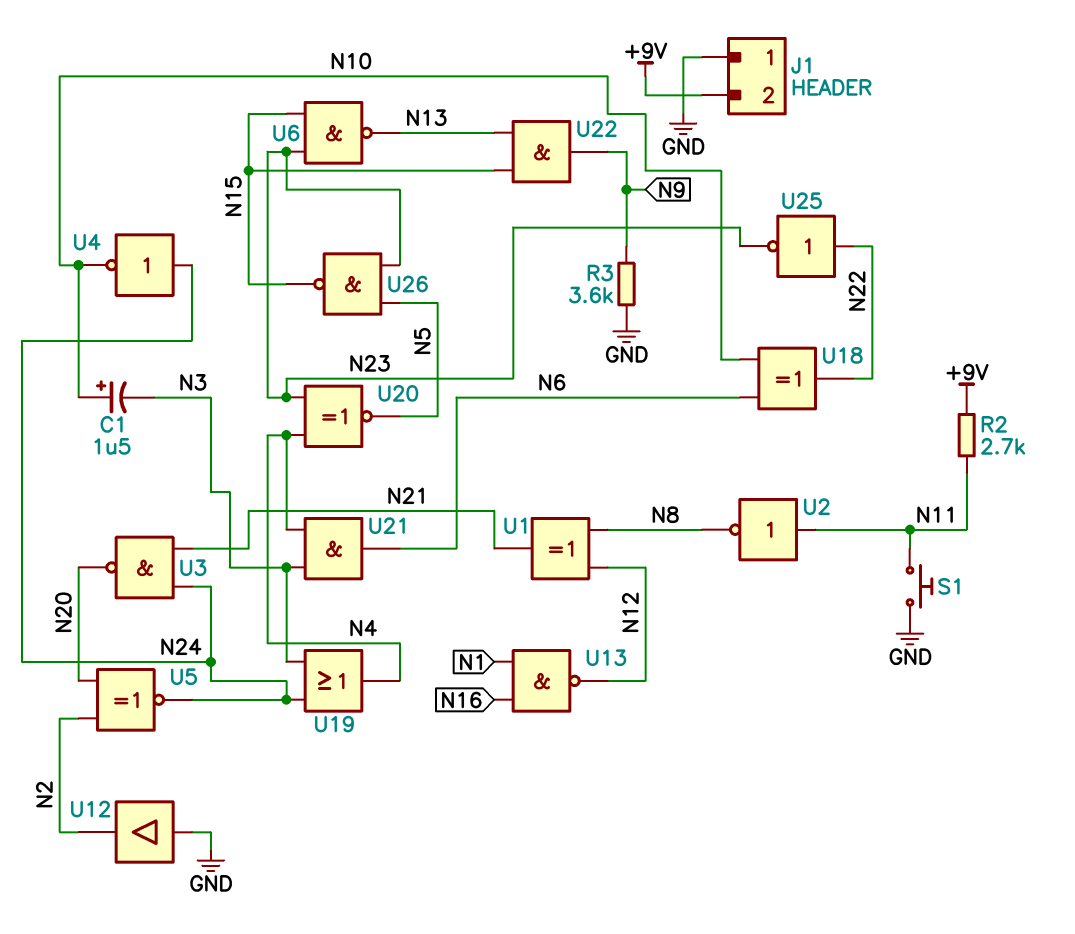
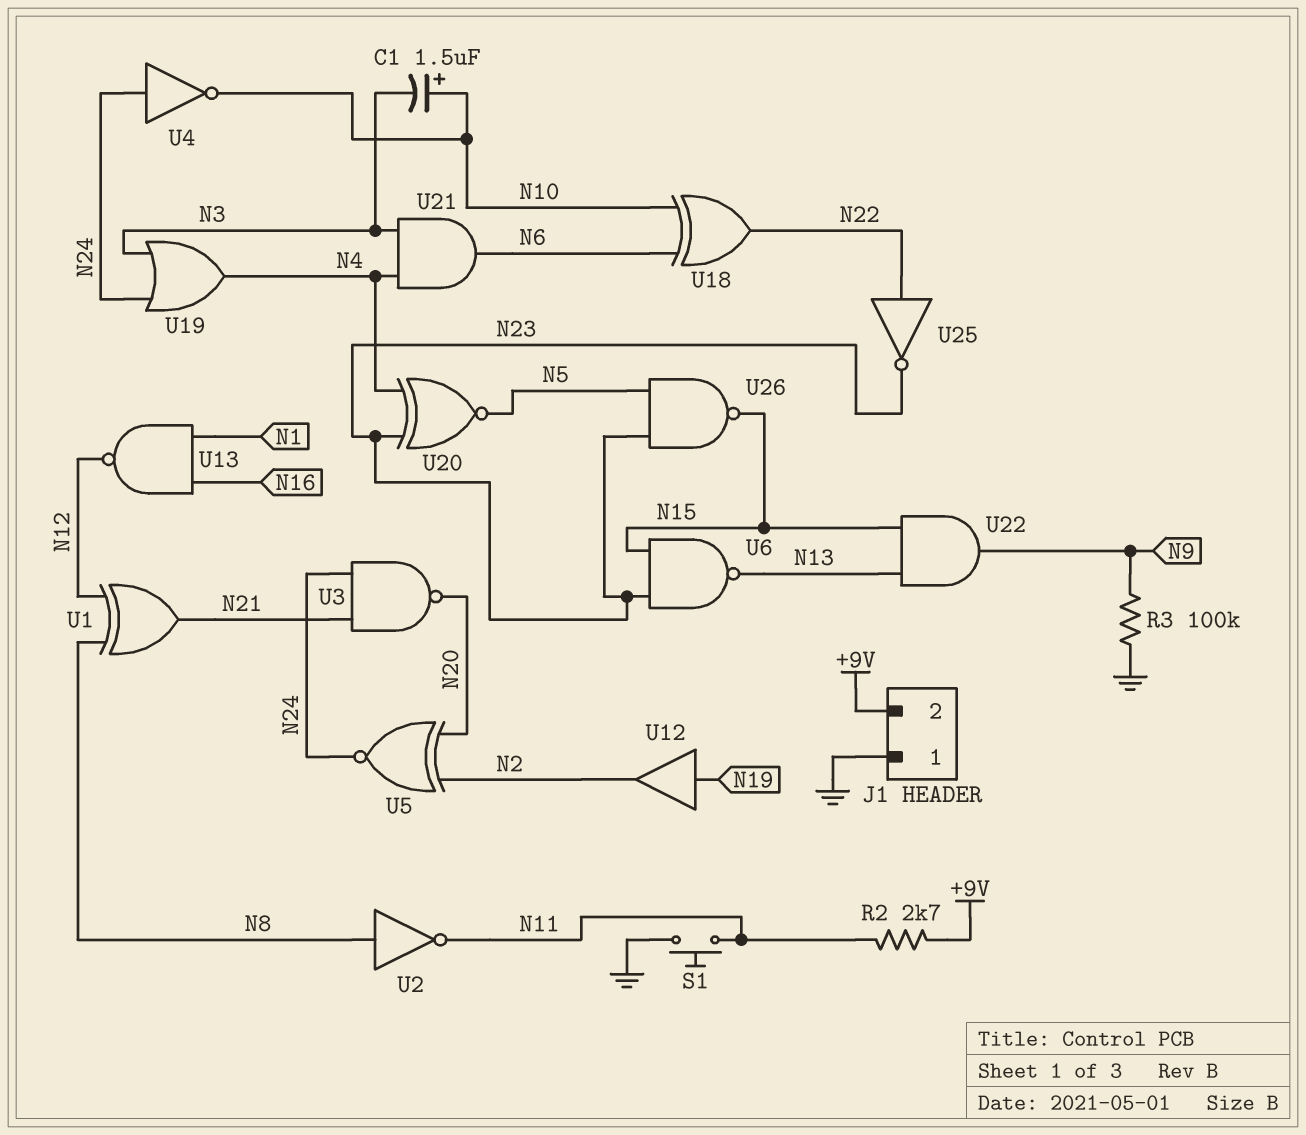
R3: 3.6k (GND, N9) -> 100k (GND, N9)
U2: NOT (in N11, out N8) -> NOT (in N8, out N11)
U12: buffer (in GND, out N2) -> buffer (in N19, out N2)

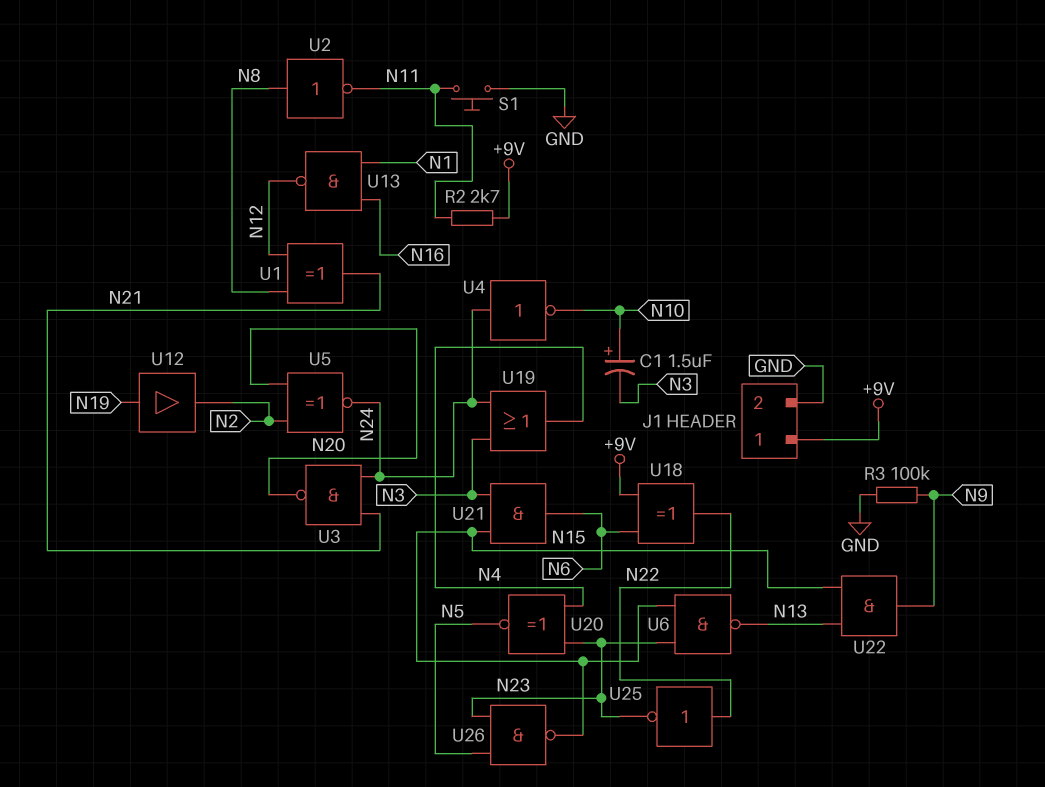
J1 pin 1: GND -> +9V
J1 pin 2: +9V -> GND
U18: XOR (in N6, in N10, out N22) -> XOR (in +9V, in N6, out N22)
U21: AND (in N3, in N4, out N6) -> AND (in N3, in N15, out N6)

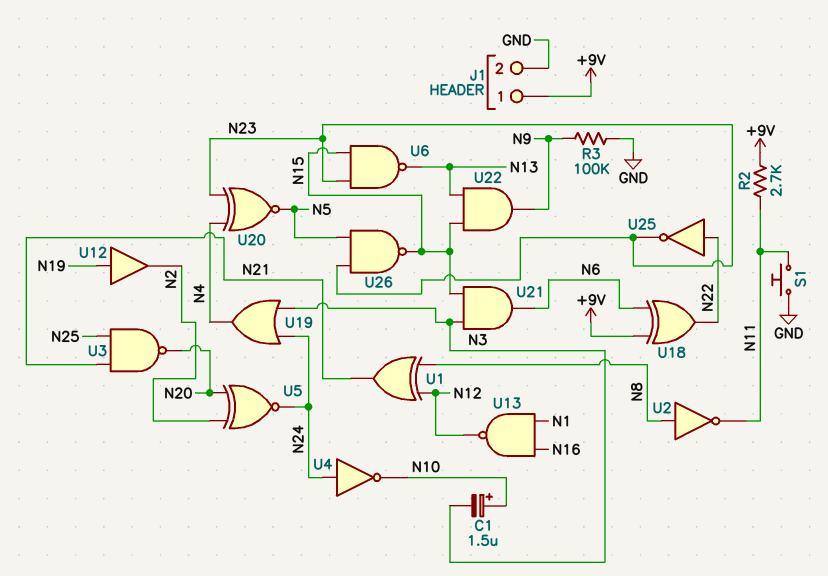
U3: NAND (in N21, in N24, out N20) -> NAND (in N21, in N25, out N20)

